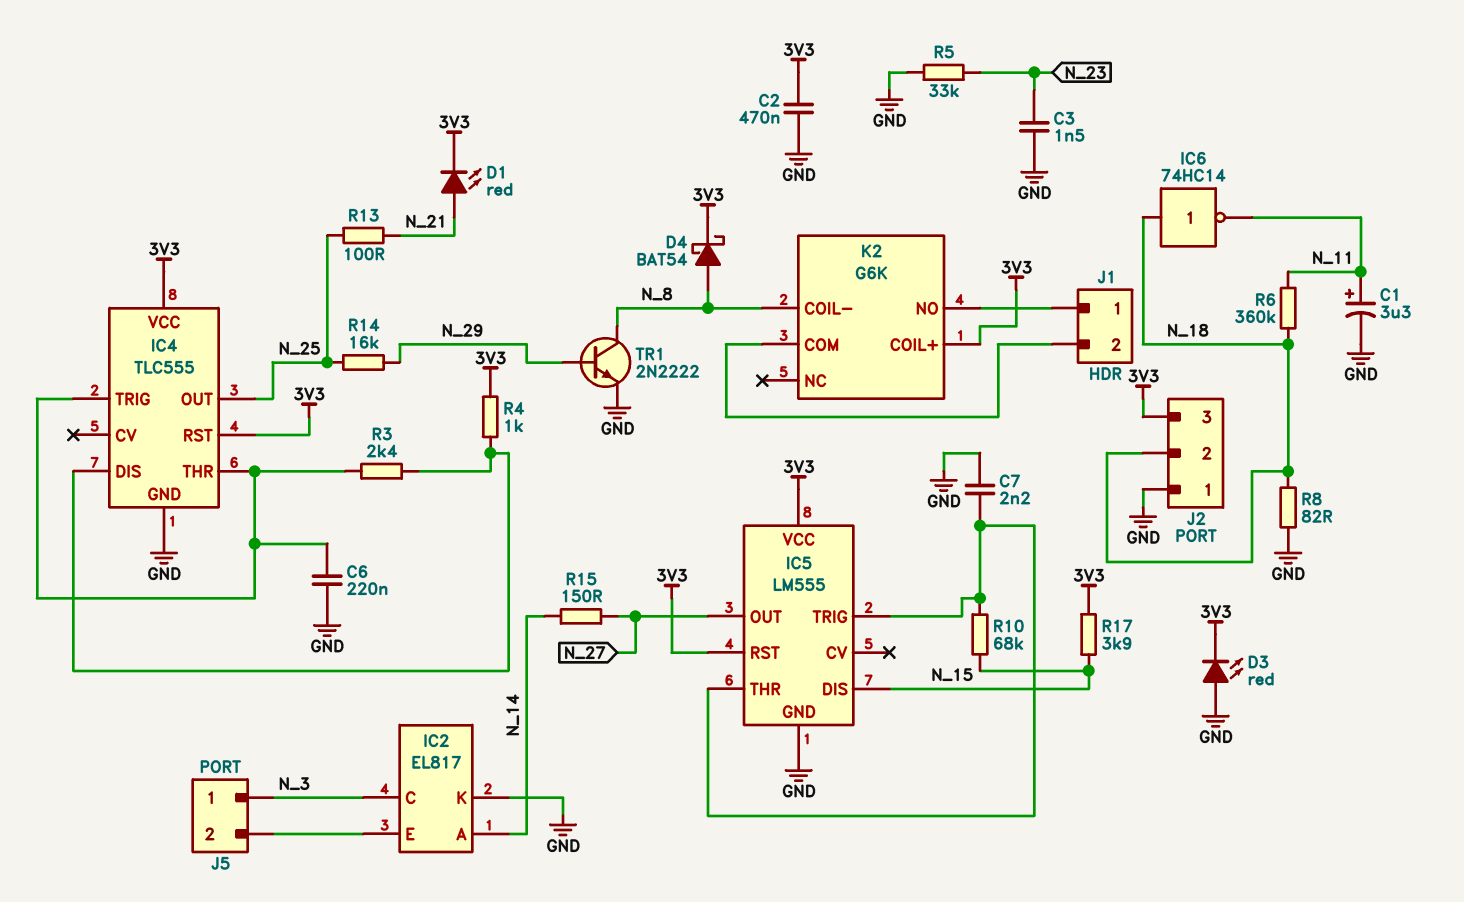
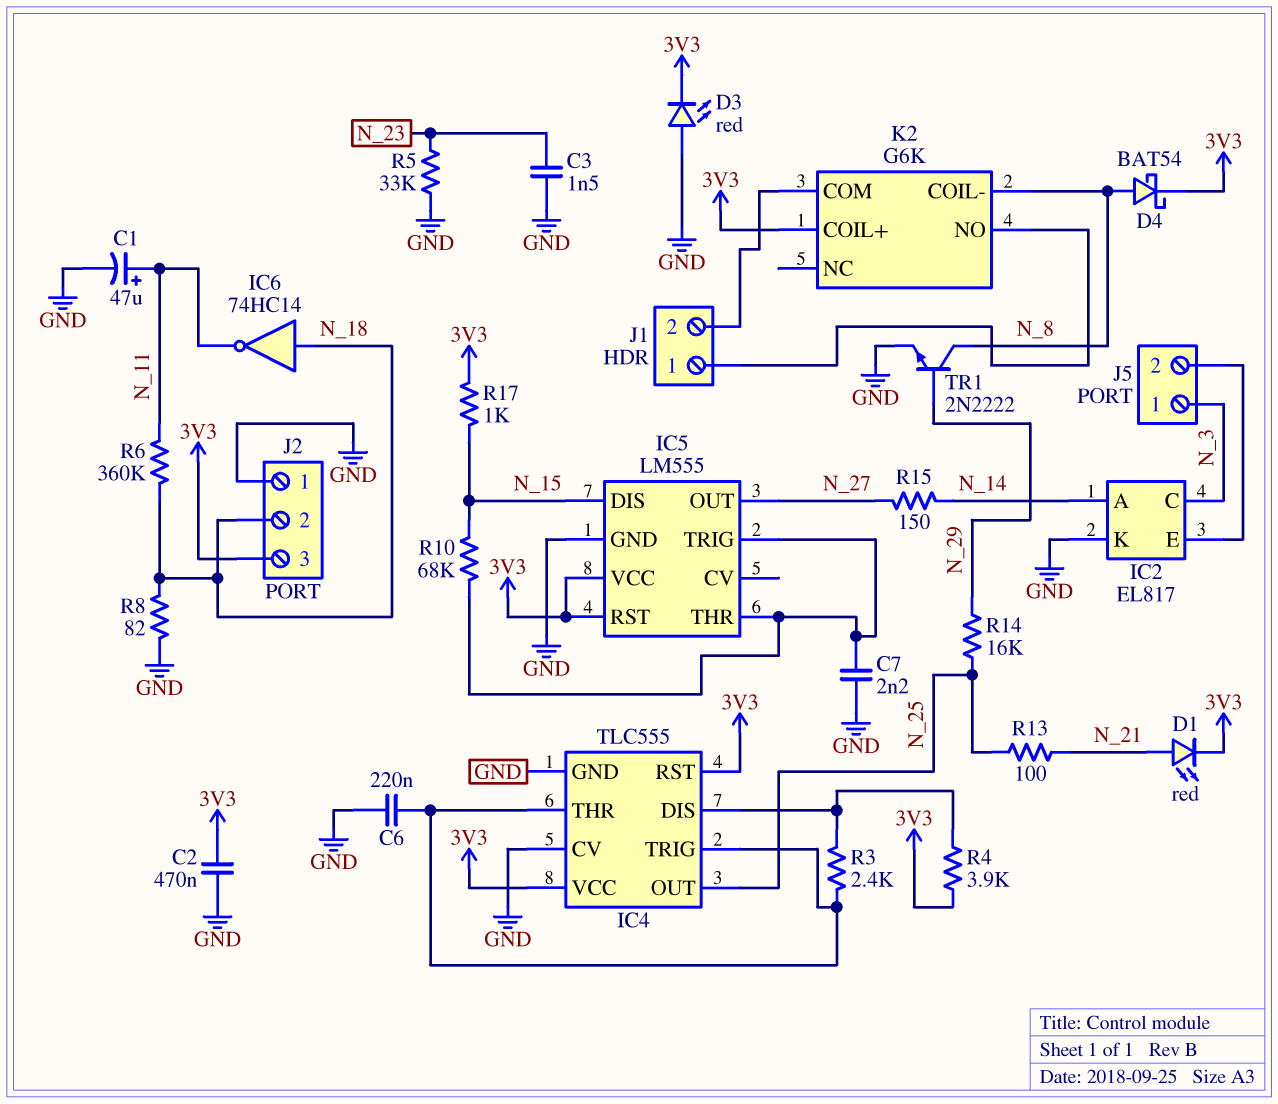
C1: 3.3uF (plus N_11, minus GND) -> 47uF (plus N_11, minus GND)
IC4 pin CV: none -> GND
R4: 1k (3V3, IC4/DIS) -> 3.9k (3V3, IC4/DIS)
R17: 3.9k (3V3, N_15) -> 1k (3V3, N_15)

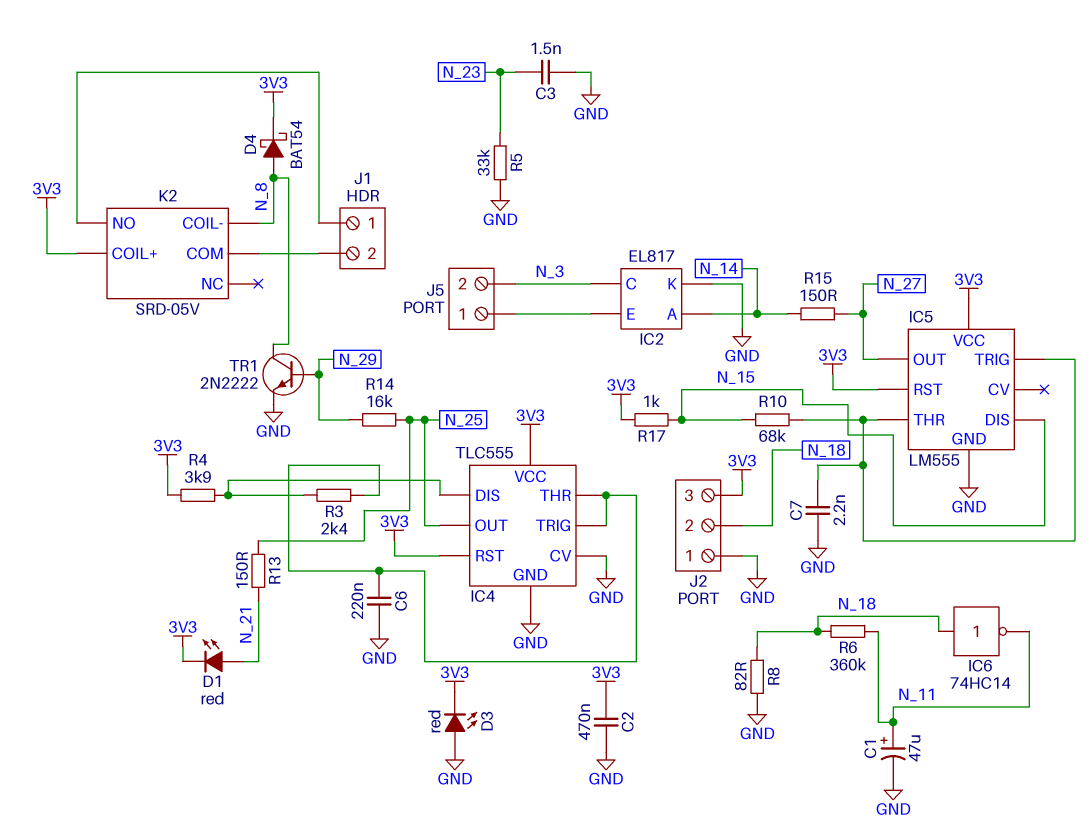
J5 pin 1: N_3 -> IC2/E
J5 pin 2: IC2/E -> N_3
K2: G6K -> SRD-05V
R13: 100 (N_21, N_25) -> 150 (N_21, N_25)

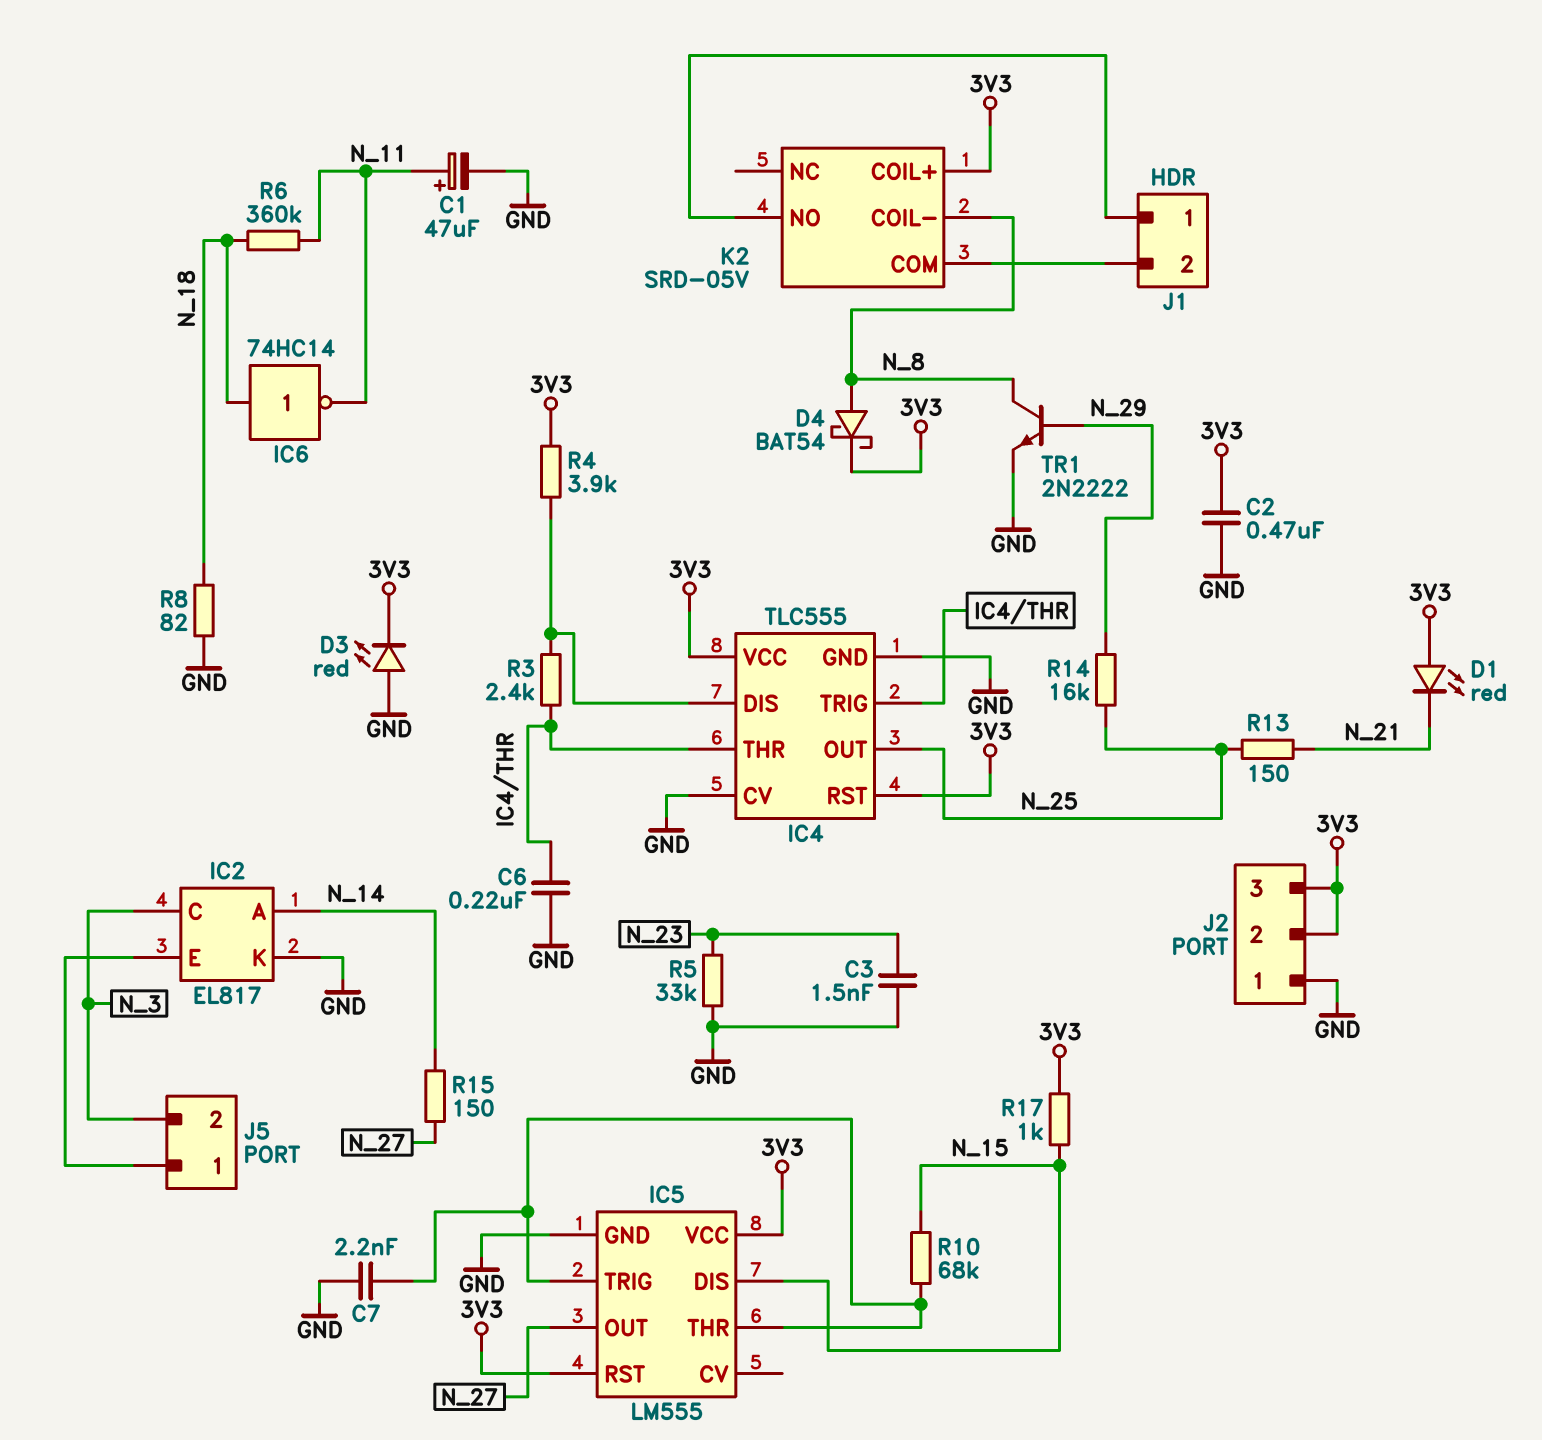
D1: LED red (A N_21, K 3V3) -> LED red (A 3V3, K N_21)
J2 pin 2: N_18 -> 3V3

